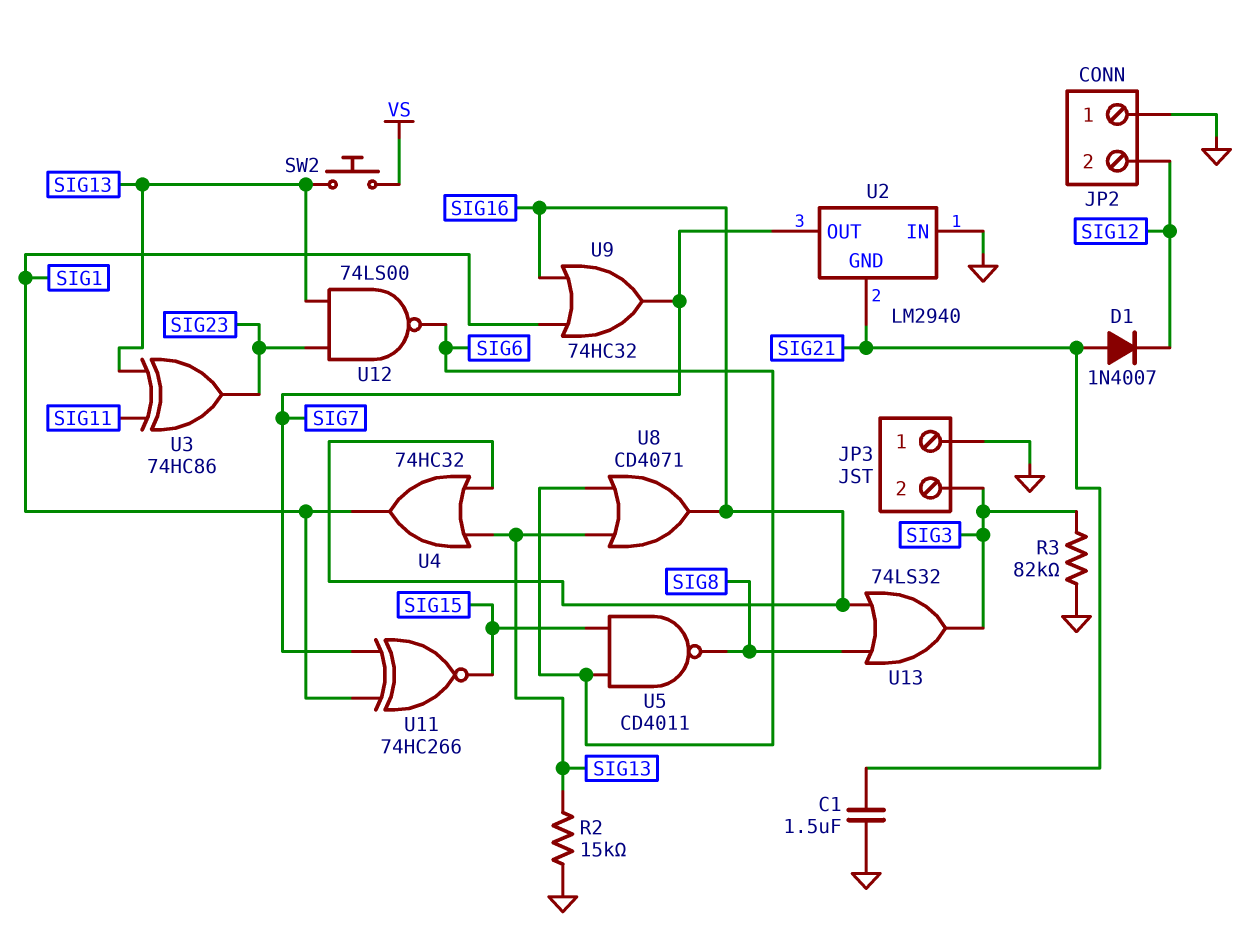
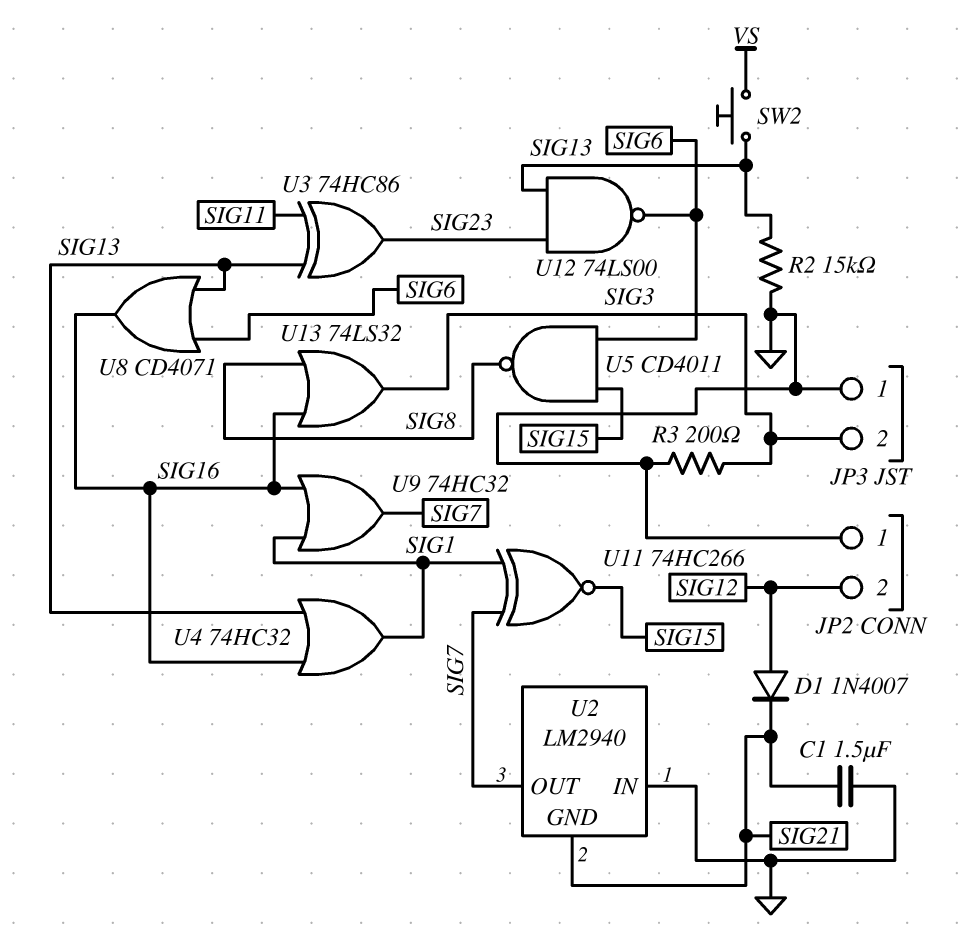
D1: diode 1N4007 (A SIG21, K SIG12) -> diode 1N4007 (A SIG12, K SIG21)
R3: 82k (GND, SIG3) -> 200 (GND, SIG3)

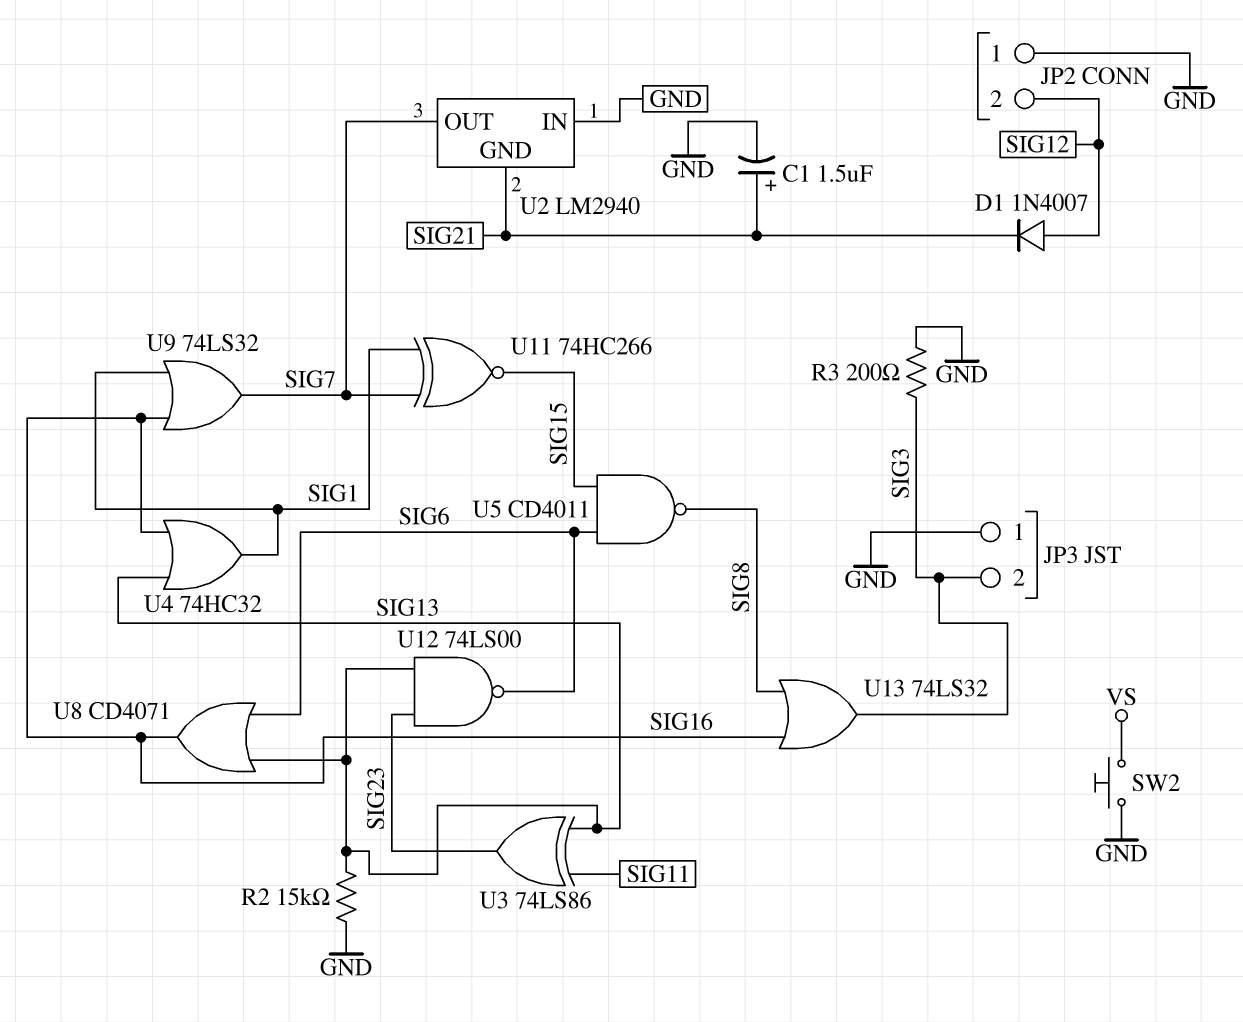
C1: 1.5uF (GND, SIG21) -> 1.5uF (plus SIG21, minus GND)
SW2: button (SIG13, VS) -> button (GND, VS)
U3: XOR 74HC86 (in SIG11, in SIG13, out SIG23) -> XOR 74LS86 (in SIG11, in SIG13, out SIG23)
U9: OR 74HC32 (in SIG1, in SIG16, out SIG7) -> OR 74LS32 (in SIG1, in SIG16, out SIG7)

